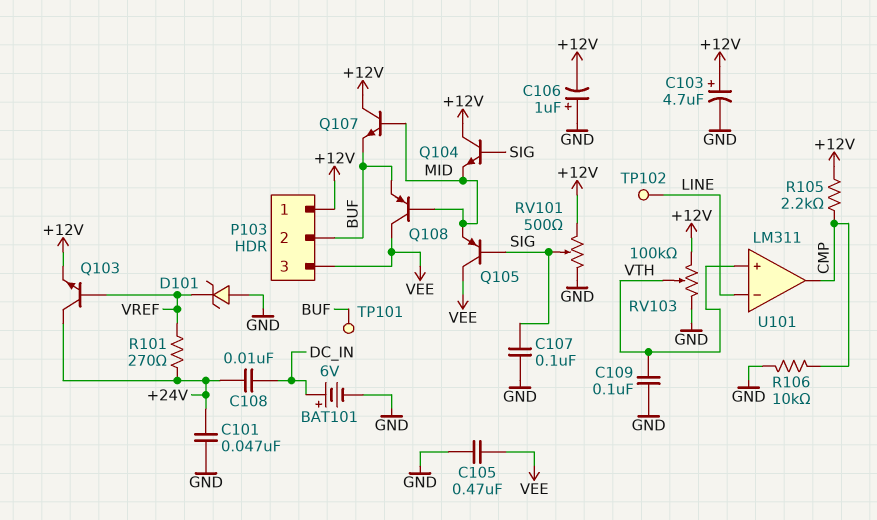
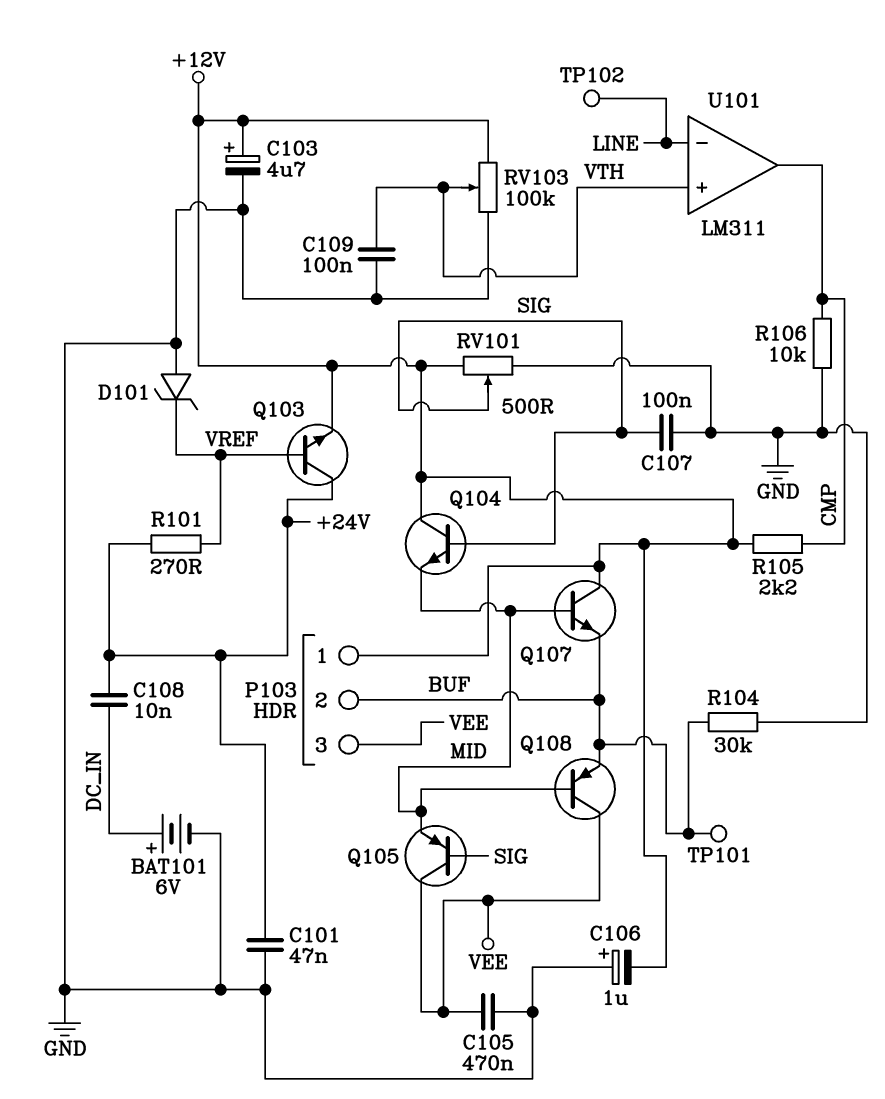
R104: none -> 30k (BUF, GND)

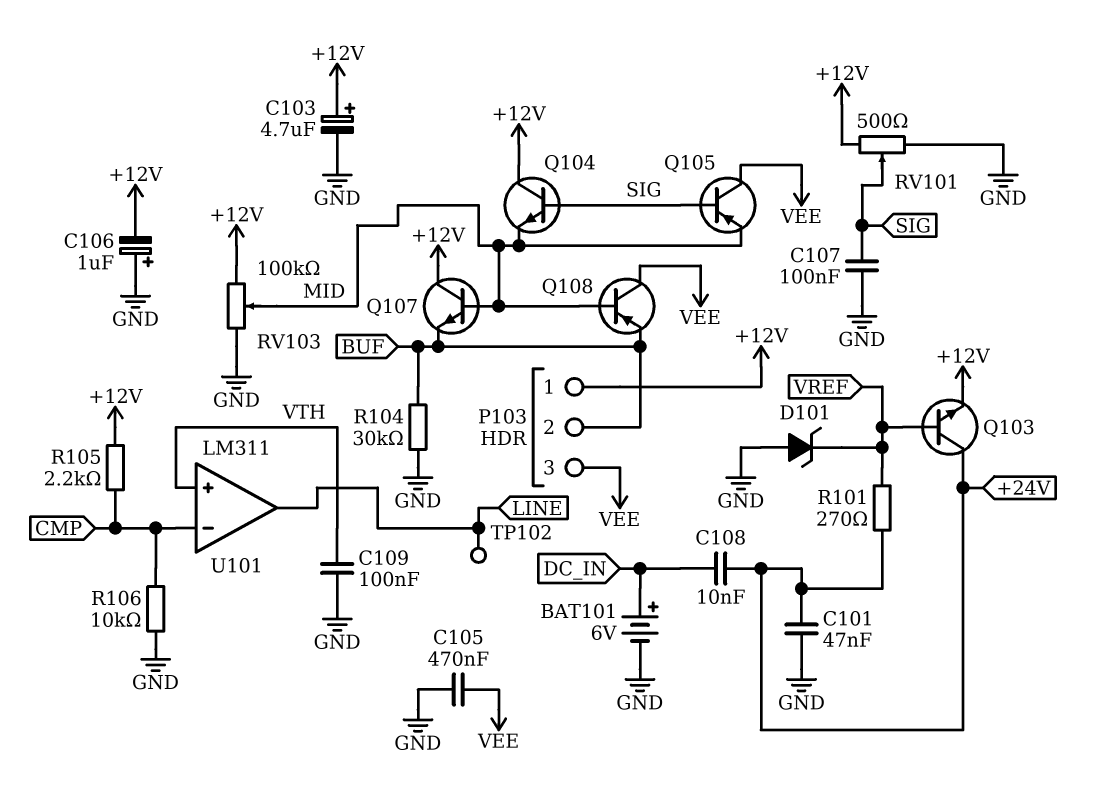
RV103: 100k (+12V, GND, wiper VTH) -> 100k (+12V, GND, wiper MID)
TP101: test point (BUF) -> none
U101 pin in-: LINE -> CMP
U101 pin out: CMP -> LINE

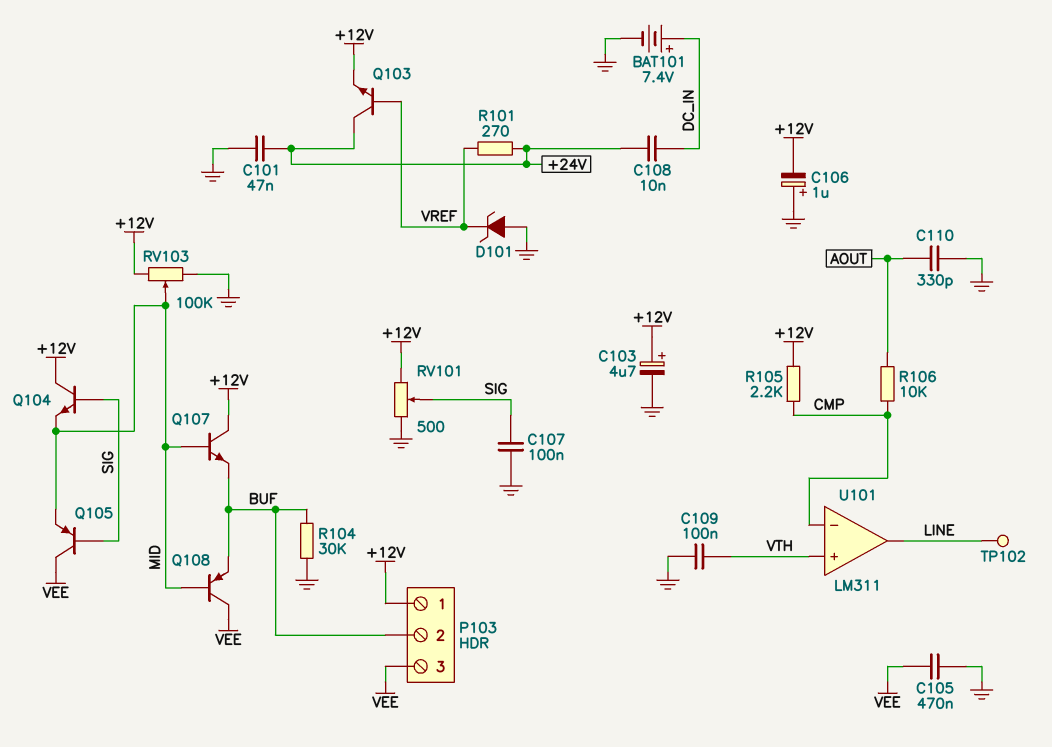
BAT101: 6V (plus DC_IN, minus GND) -> 7.4V (plus DC_IN, minus GND)
C110: none -> 330pF (AOUT, GND)
R106: 10k (CMP, GND) -> 10k (AOUT, CMP)

